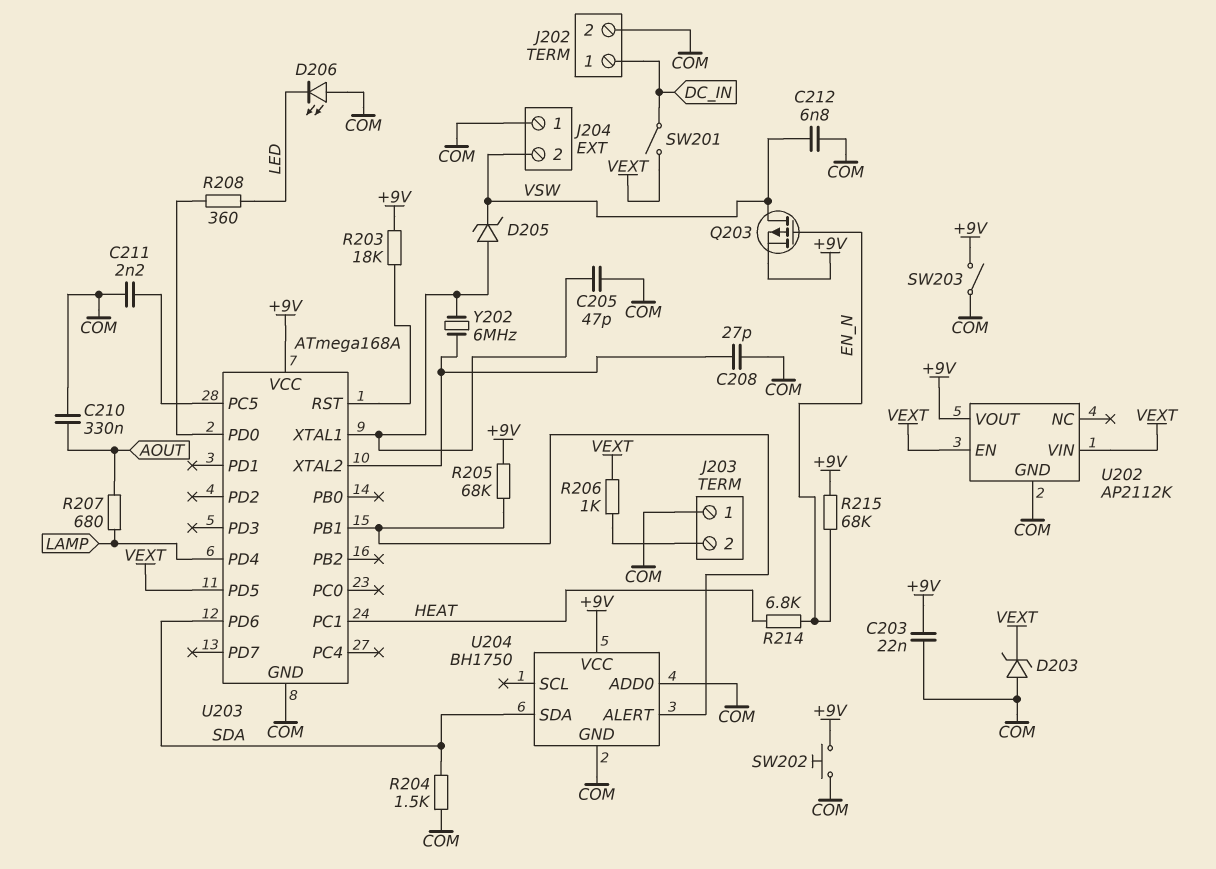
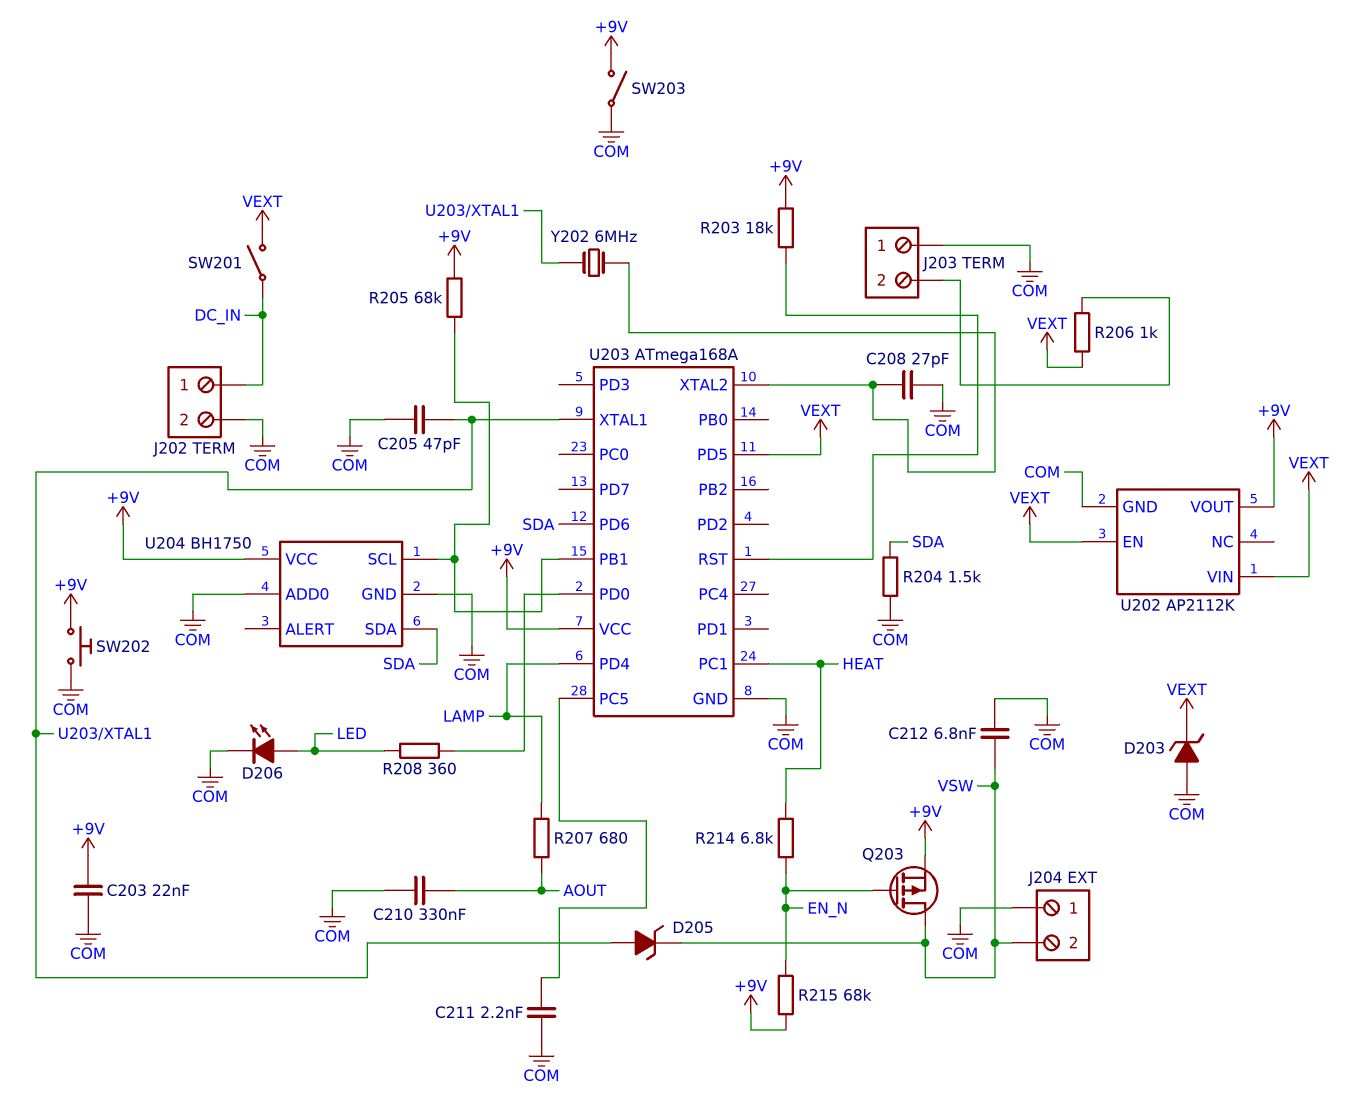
D206: LED (A COM, K LED) -> LED (A LED, K COM)
U204 pin ALERT: U203/PB1 -> none
U204 pin SCL: none -> U203/PB1

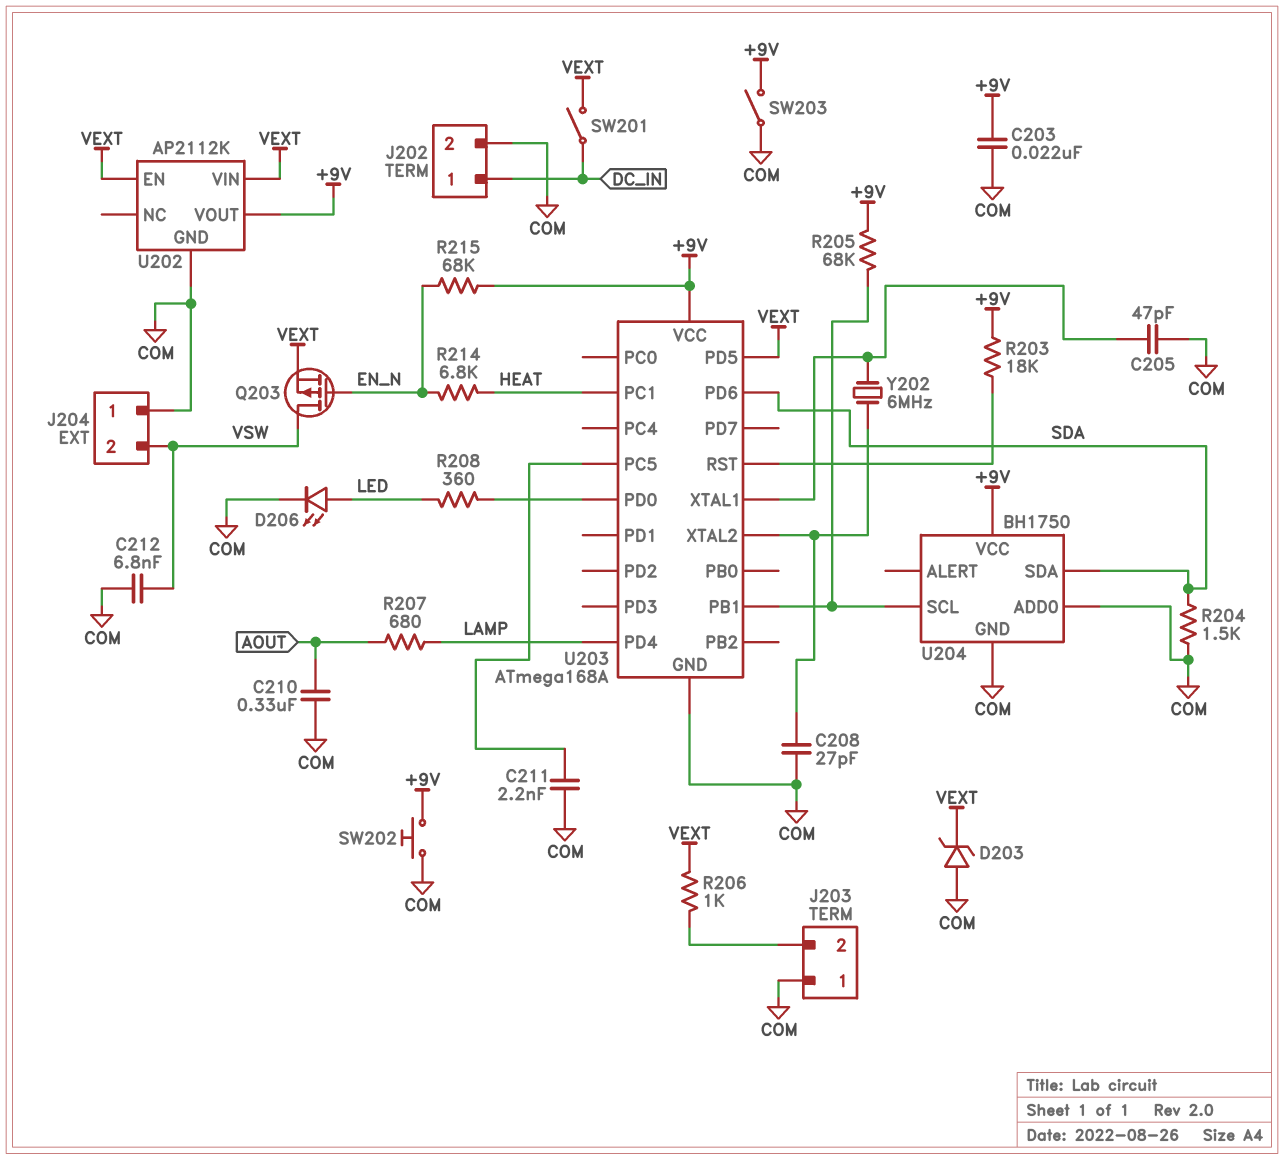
D205: zener (A U203/XTAL1, K VSW) -> none
Q203: PMOS (G EN_N, D VSW, S +9V) -> PMOS (G EN_N, D VSW, S VEXT)

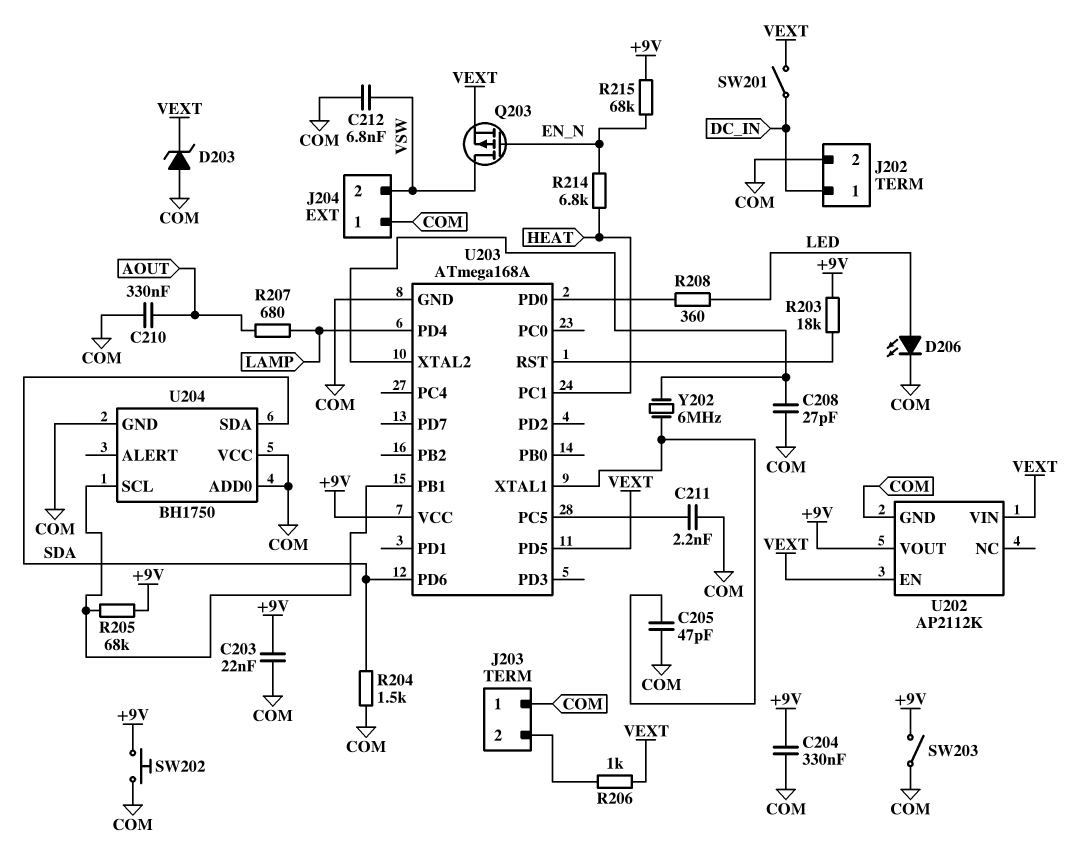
C204: none -> 330nF (+9V, COM)
U204 pin VCC: +9V -> COM

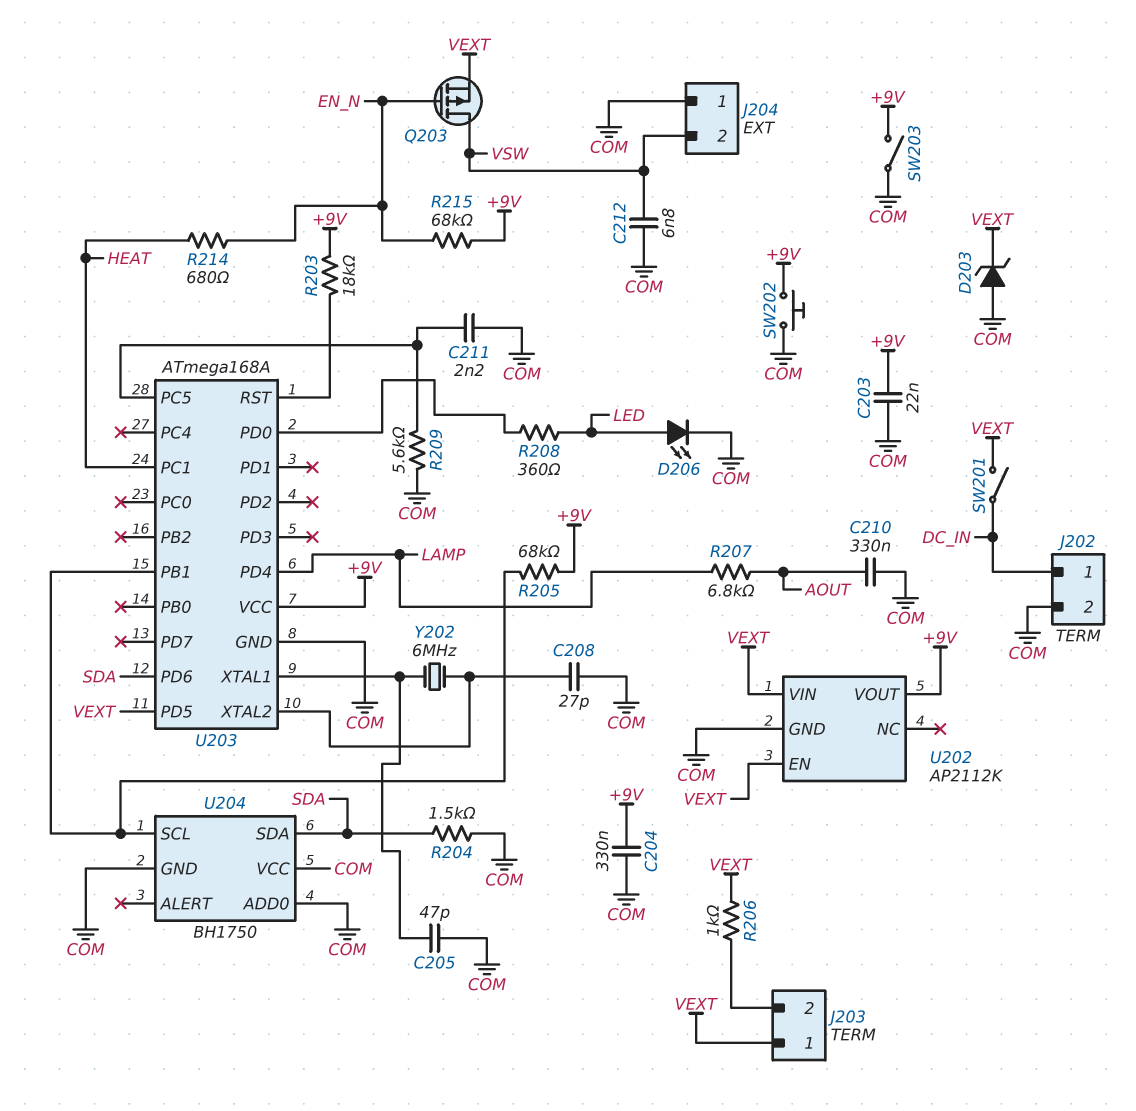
J203 pin 1: COM -> VEXT
R207: 680 (AOUT, LAMP) -> 6.8k (AOUT, LAMP)
R209: none -> 5.6k (COM, U203/PC5)
R214: 6.8k (EN_N, HEAT) -> 680 (EN_N, HEAT)

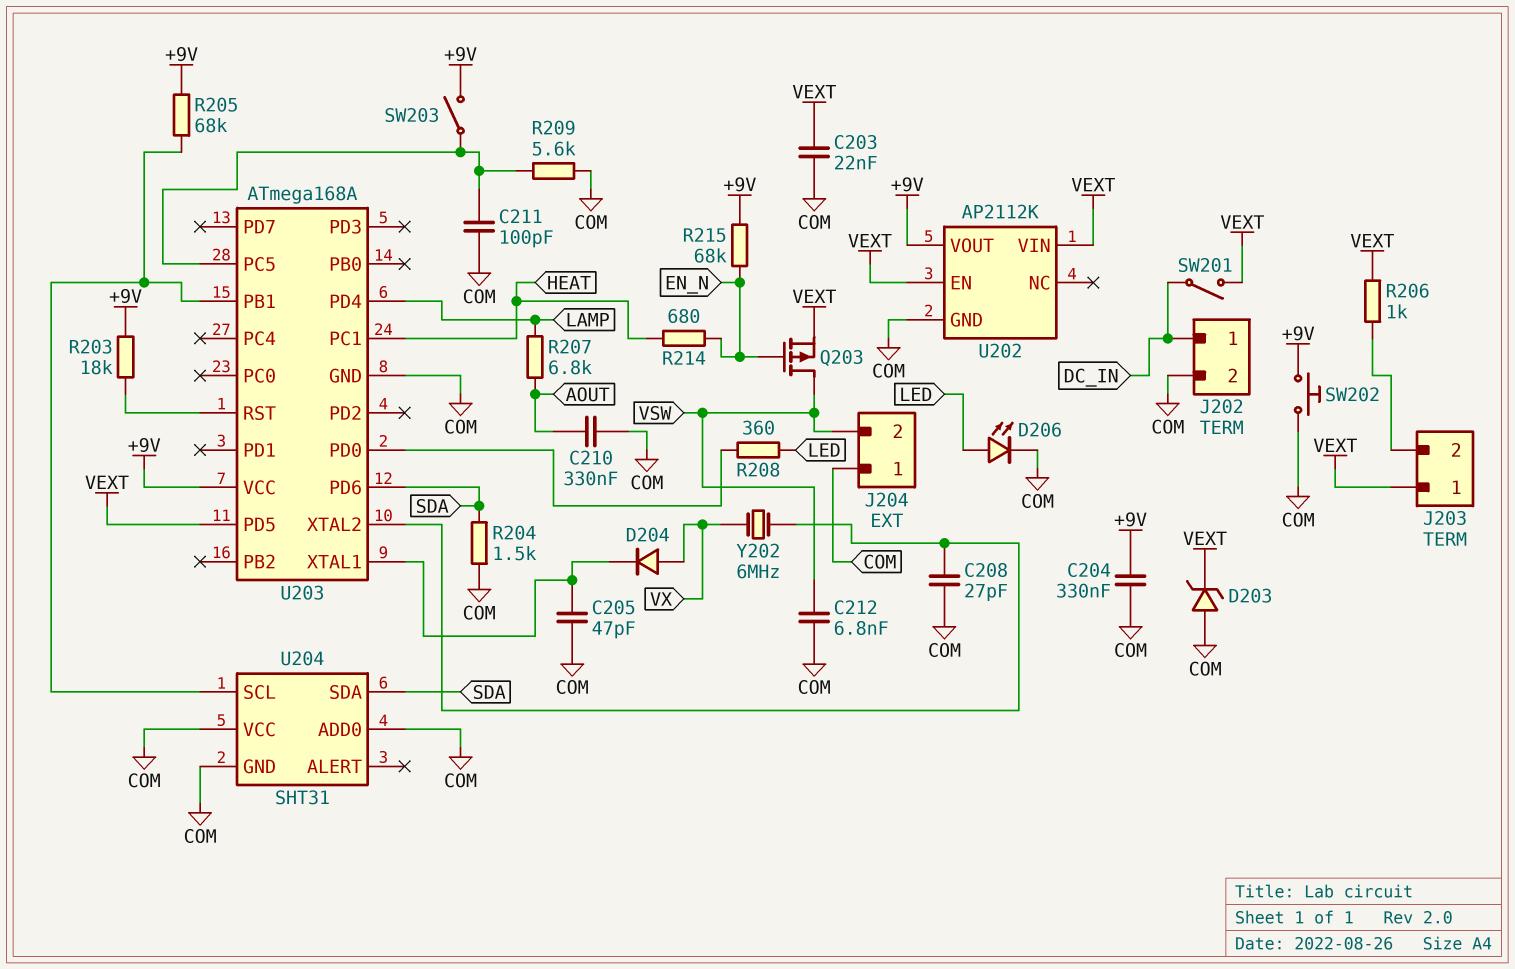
C203: 22nF (+9V, COM) -> 22nF (COM, VEXT)
C211: 2.2nF (COM, U203/PC5) -> 100pF (COM, U203/PC5)
D204: none -> diode (A VX, K U203/XTAL1)
SW203: switch (+9V, COM) -> switch (+9V, U203/PC5)
U204: BH1750 -> SHT31
Y202: 6MHz (U203/XTAL1, U203/XTAL2) -> 6MHz (U203/XTAL2, VX)

